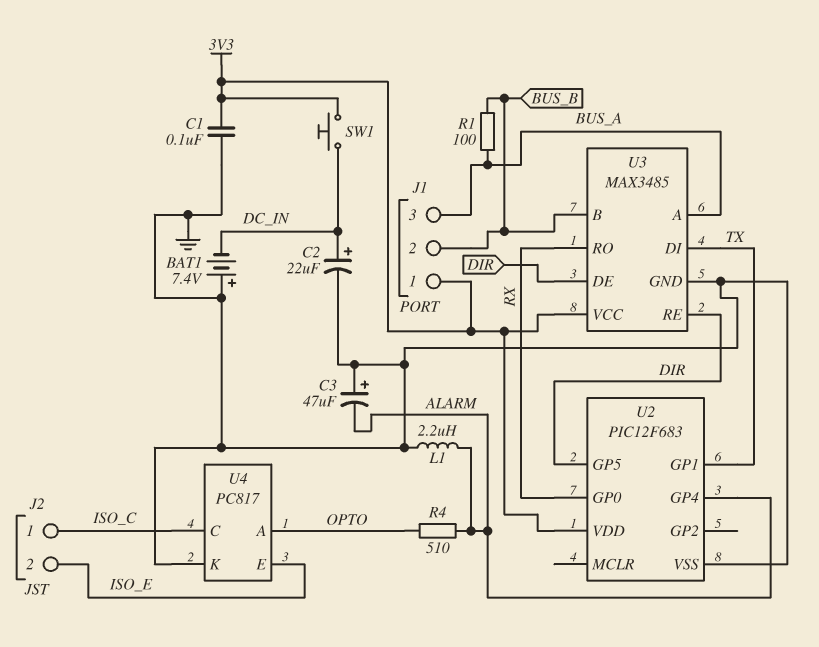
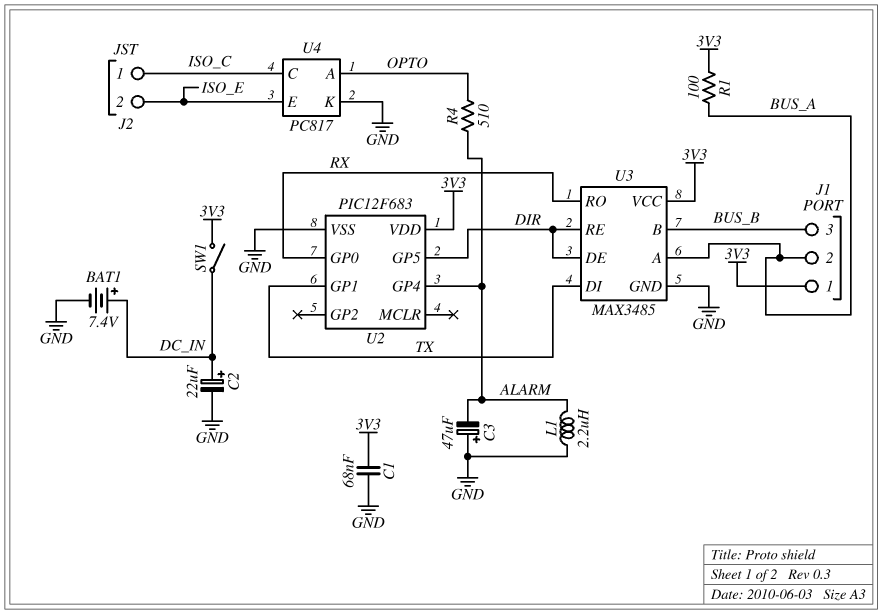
BAT1: 7.4V (plus GND, minus DC_IN) -> 7.4V (plus DC_IN, minus GND)
C1: 100nF (3V3, GND) -> 68nF (3V3, GND)
J1 pin 2: BUS_B -> BUS_A
J1 pin 3: BUS_A -> BUS_B
R1: 100 (BUS_A, BUS_B) -> 100 (3V3, BUS_A)
SW1: button (3V3, DC_IN) -> switch (3V3, DC_IN)

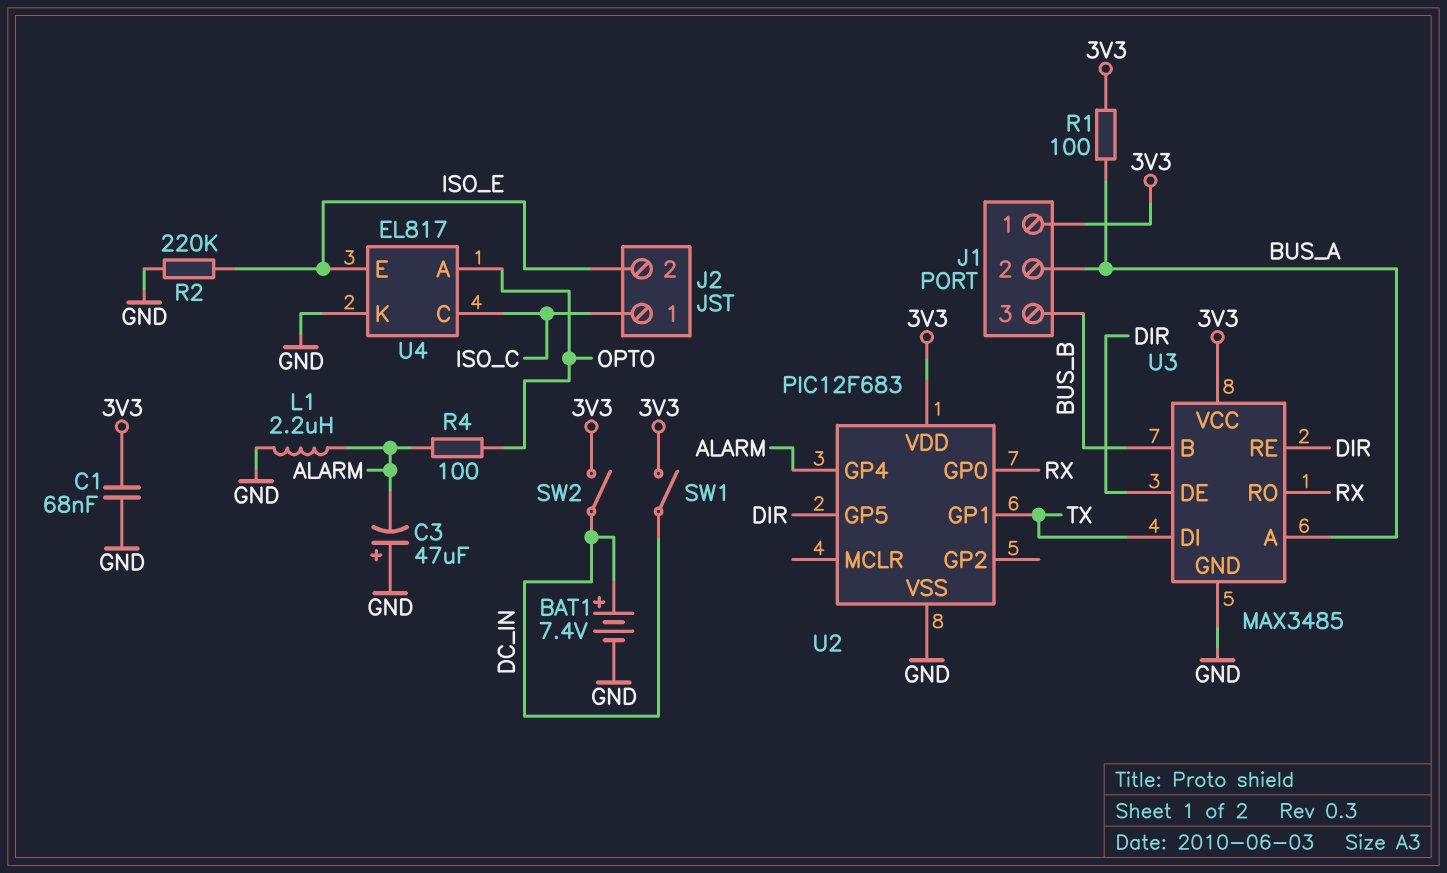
C2: 22uF (plus DC_IN, minus GND) -> none
R2: none -> 220k (GND, ISO_E)
R4: 510 (ALARM, OPTO) -> 100 (ALARM, OPTO)
SW2: none -> switch (3V3, DC_IN)
U4: PC817 -> EL817

